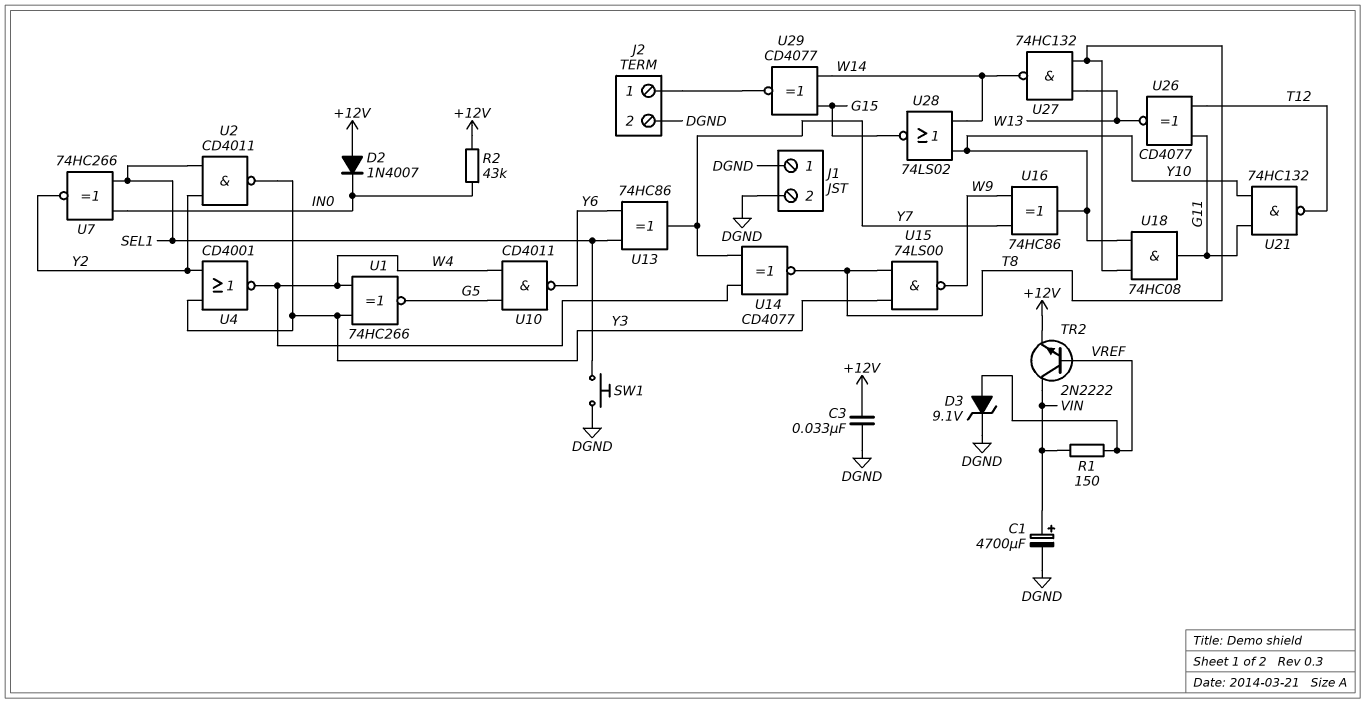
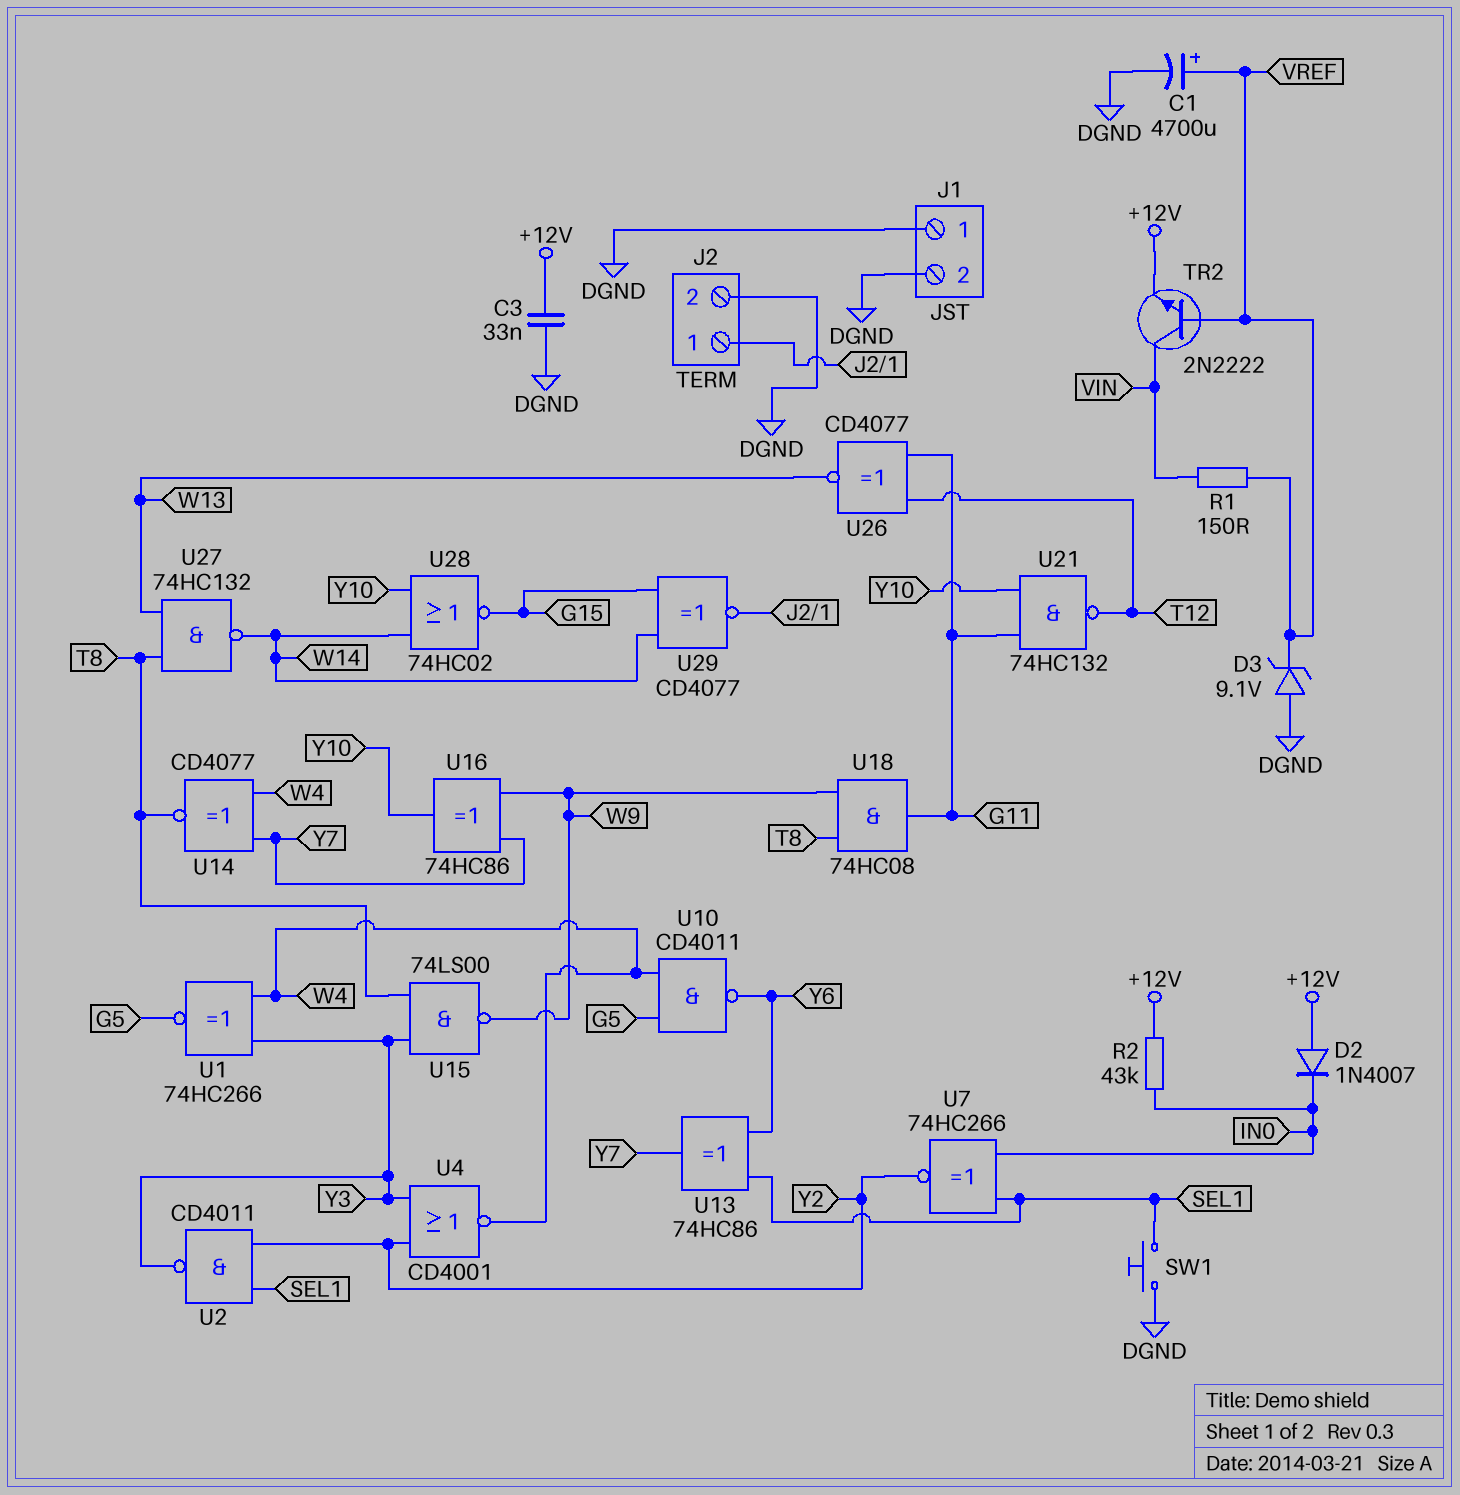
C1: 4700uF (plus VIN, minus DGND) -> 4700uF (plus VREF, minus DGND)
D3: zener 9.1V (A VREF, K DGND) -> zener 9.1V (A DGND, K VREF)
U18: AND 74HC08 (in T8, in Y10, out G11) -> AND 74HC08 (in T8, in W9, out G11)
U28: NOR 74LS02 (in W14, in Y10, out G15) -> NOR 74HC02 (in W14, in Y10, out G15)

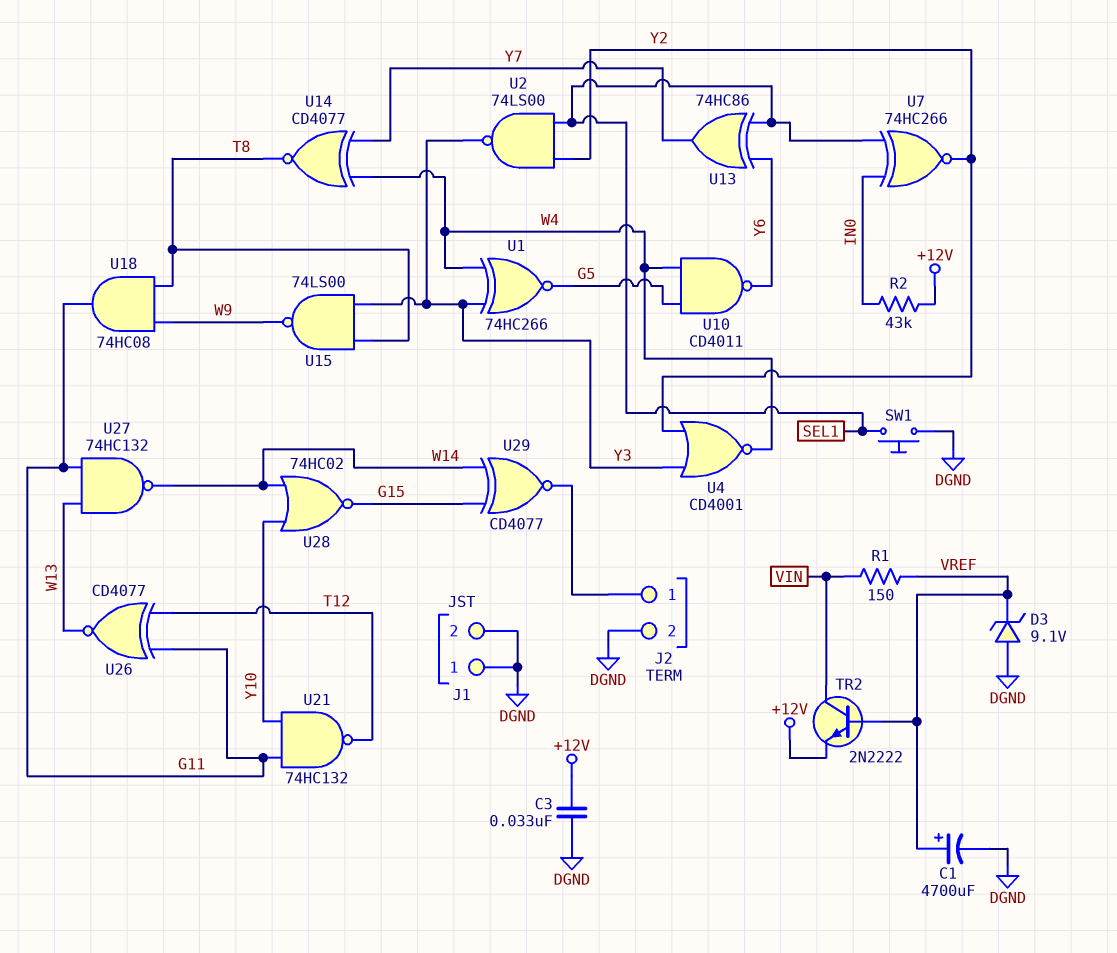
D2: diode 1N4007 (A +12V, K IN0) -> none
U2: NAND CD4011 (in SEL1, in Y2, out Y3) -> NAND 74LS00 (in SEL1, in Y2, out Y3)
U16: XOR 74HC86 (in W9, in Y7, out Y10) -> none
U27: NAND 74HC132 (in T8, in W13, out W14) -> NAND 74HC132 (in G11, in W13, out W14)

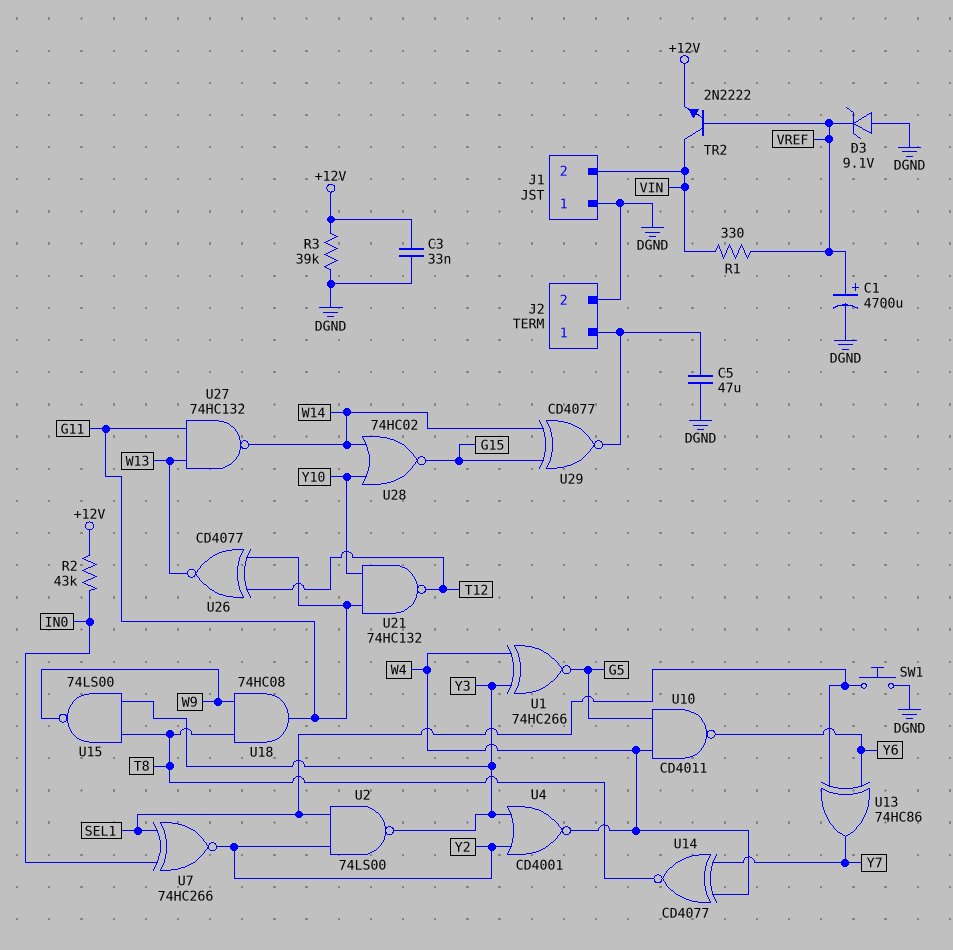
C5: none -> 47uF (DGND, J2/1)
J1 pin 2: DGND -> VIN
R1: 150 (VIN, VREF) -> 330 (VIN, VREF)
R3: none -> 39k (+12V, DGND)

